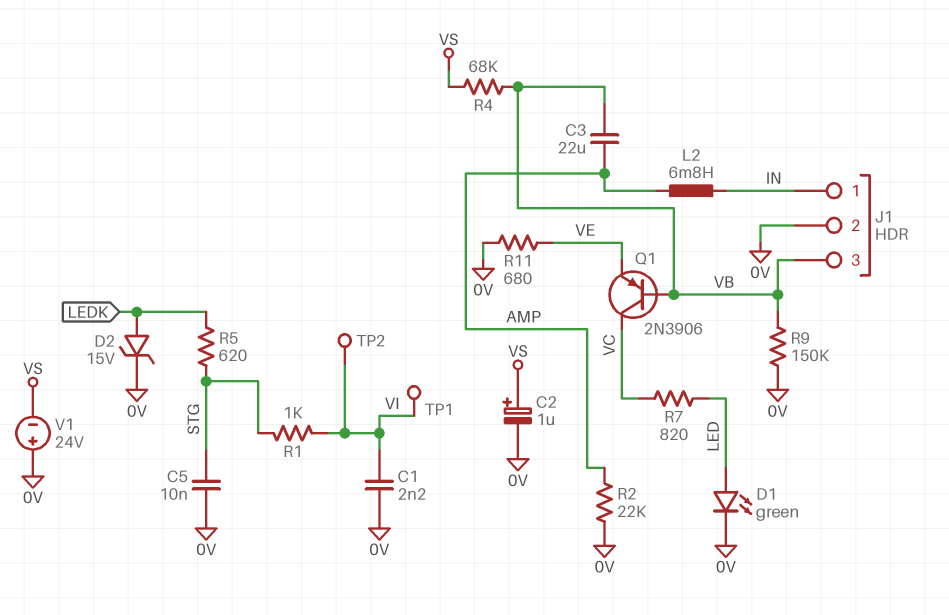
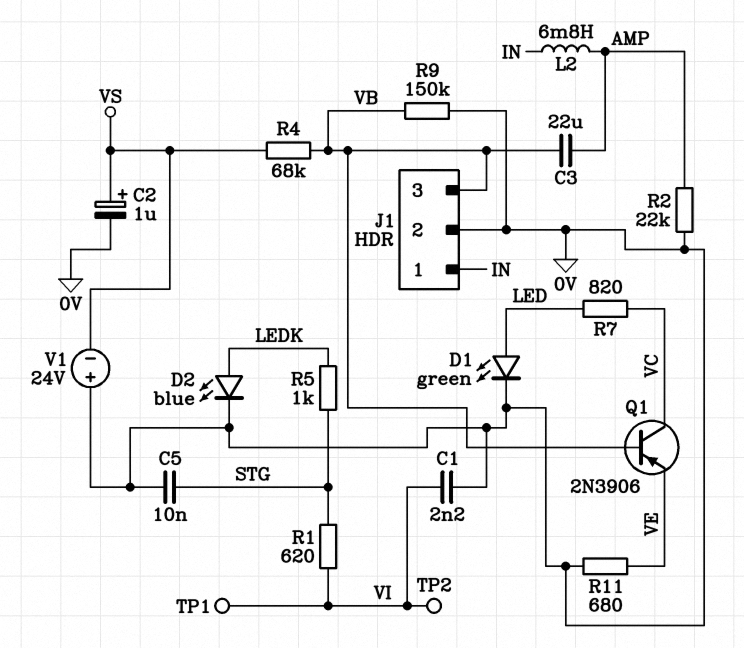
D2: zener 15V (A LEDK, K 0V) -> LED blue (A LEDK, K 0V)
R1: 1k (STG, VI) -> 620 (STG, VI)
R5: 620 (LEDK, STG) -> 1k (LEDK, STG)

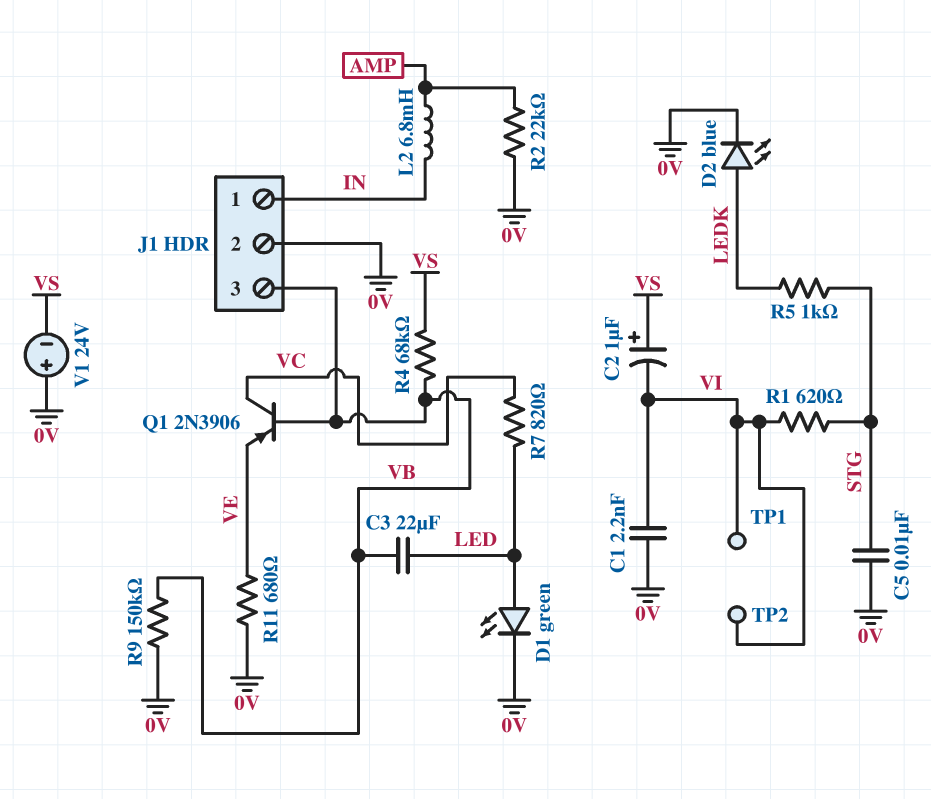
C2: 1uF (plus VS, minus 0V) -> 1uF (plus VS, minus VI)
C3: 22uF (AMP, VB) -> 22uF (LED, VB)

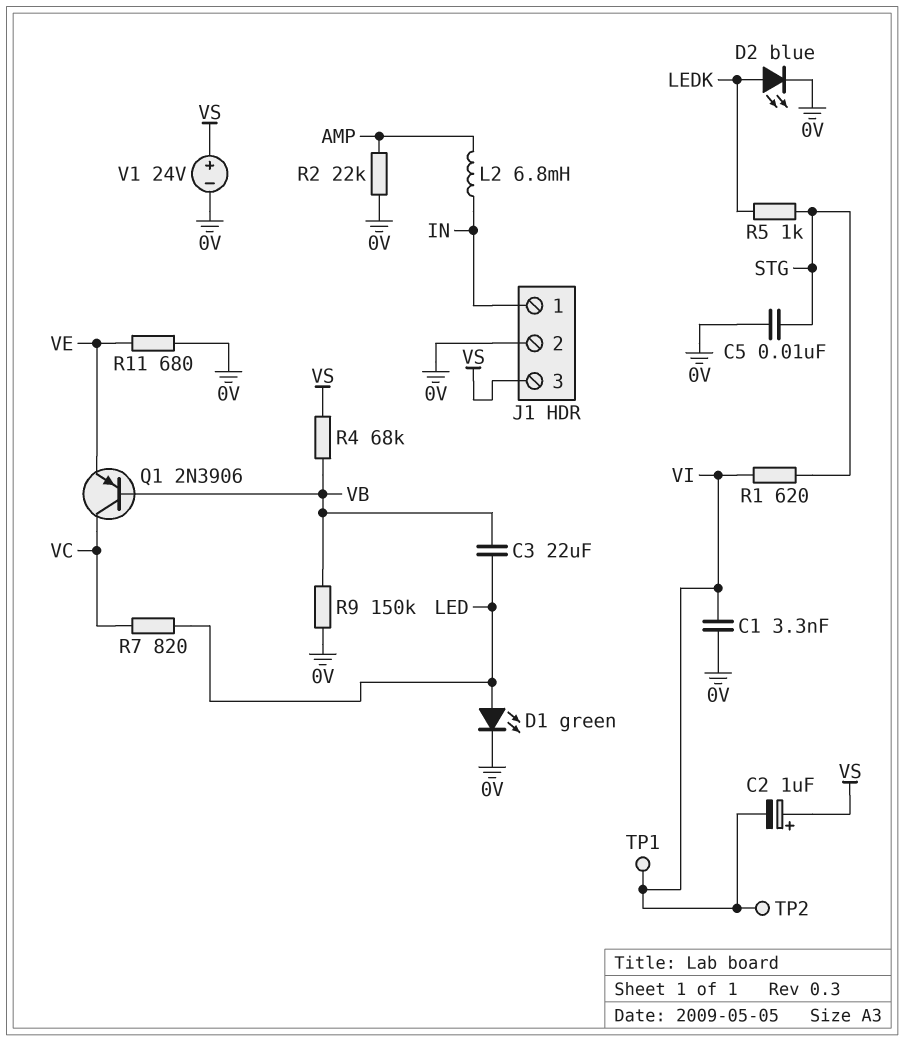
C1: 2.2nF (0V, VI) -> 3.3nF (0V, VI)
J1 pin 3: VB -> VS
V1: 24V (plus 0V, minus VS) -> 24V (plus VS, minus 0V)

